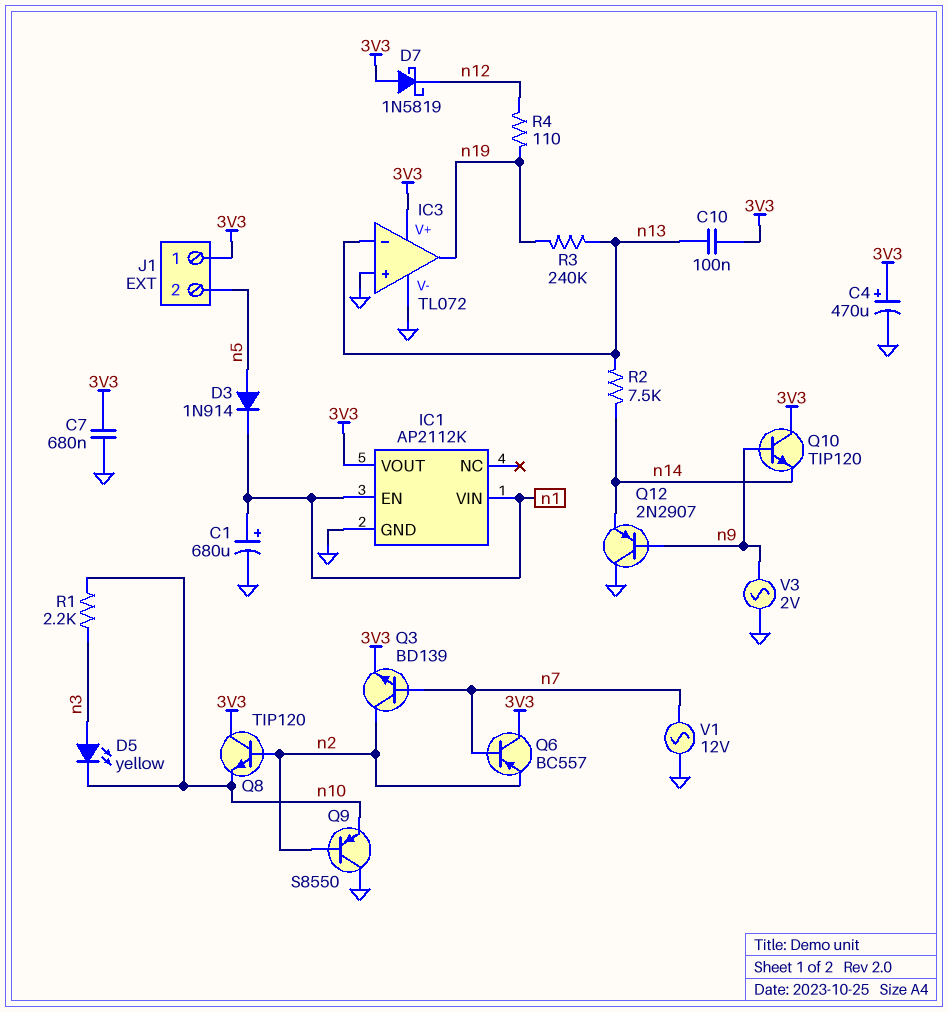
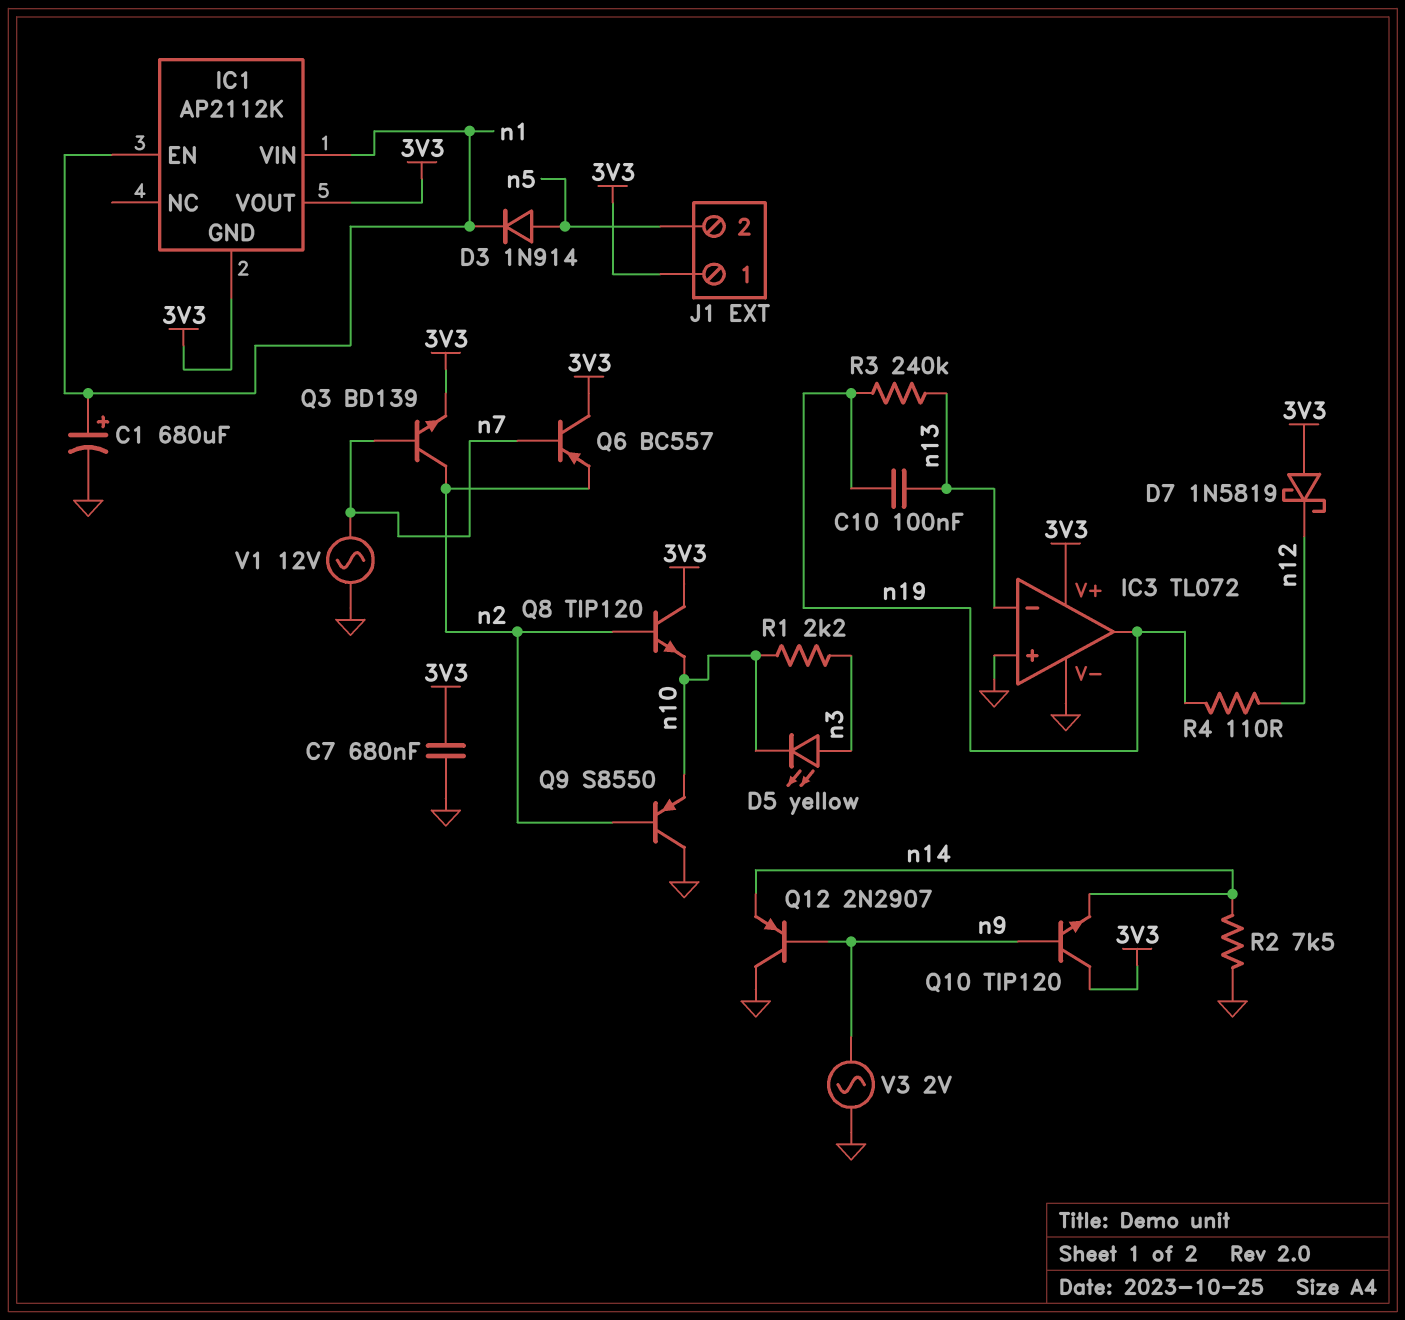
C4: 470uF (plus 3V3, minus GND) -> none
C10: 100nF (3V3, n13) -> 100nF (n13, n19)
IC1 pin GND: GND -> 3V3
R2: 7.5k (n13, n14) -> 7.5k (GND, n14)

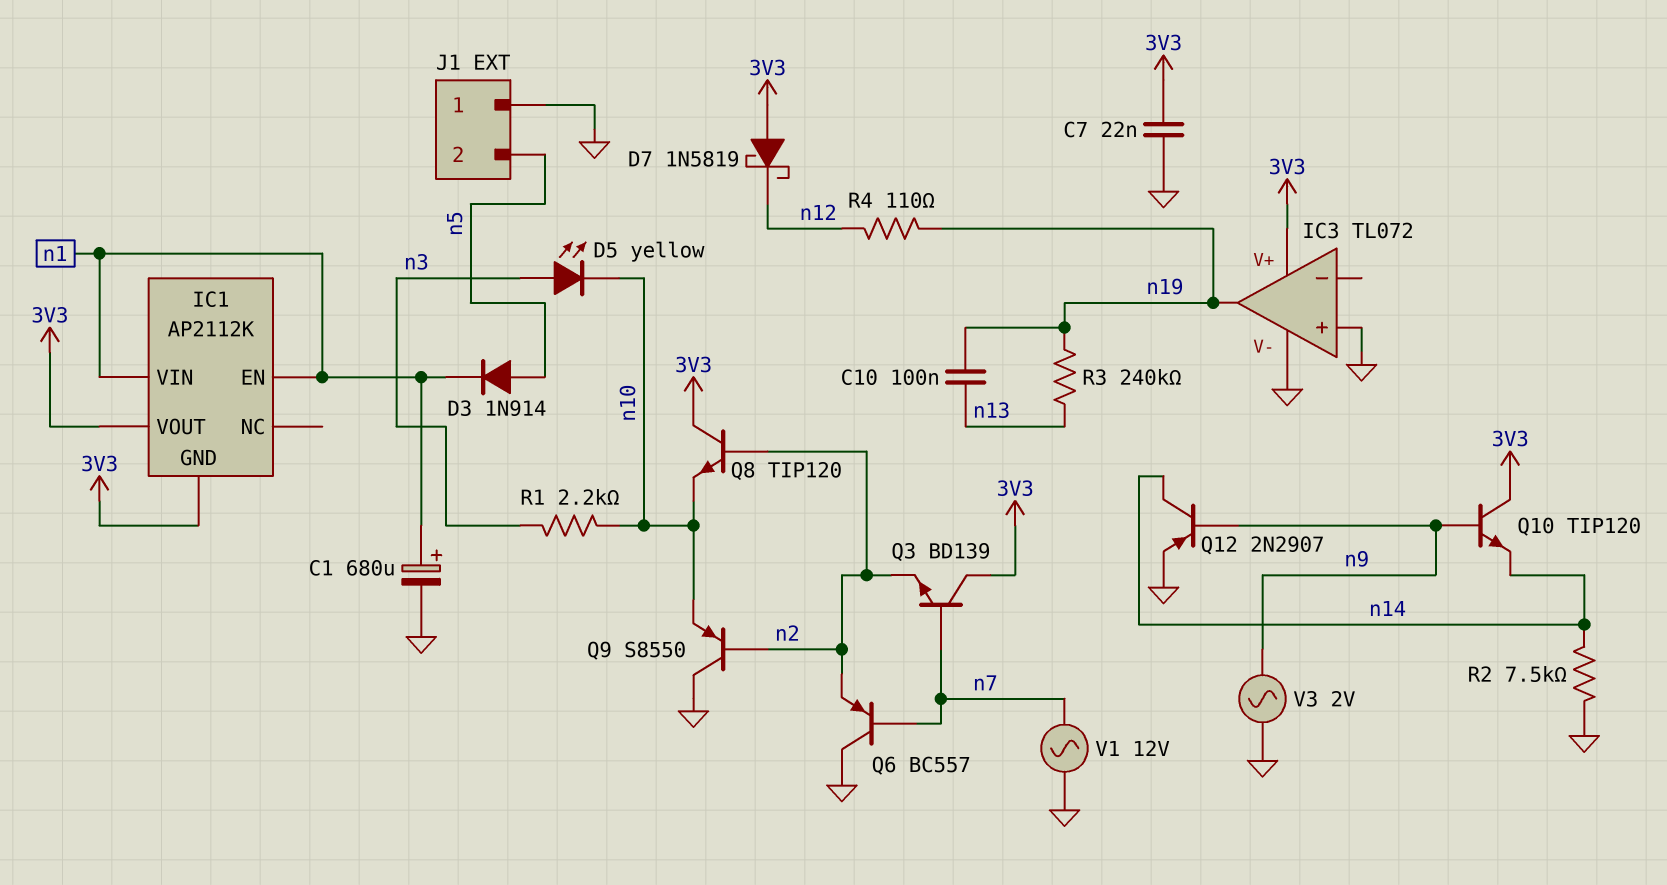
C7: 680nF (3V3, GND) -> 22nF (3V3, GND)
IC3 pin in-: n13 -> none
J1 pin 1: 3V3 -> GND
Q3: NPN BD139 (B n7, C n2, E 3V3) -> NPN BD139 (B n7, C 3V3, E n2)
Q6: PNP BC557 (B n7, C 3V3, E n2) -> PNP BC557 (B n7, C GND, E n2)
Q12: PNP 2N2907 (B n9, C GND, E n14) -> PNP 2N2907 (B n9, C n14, E GND)

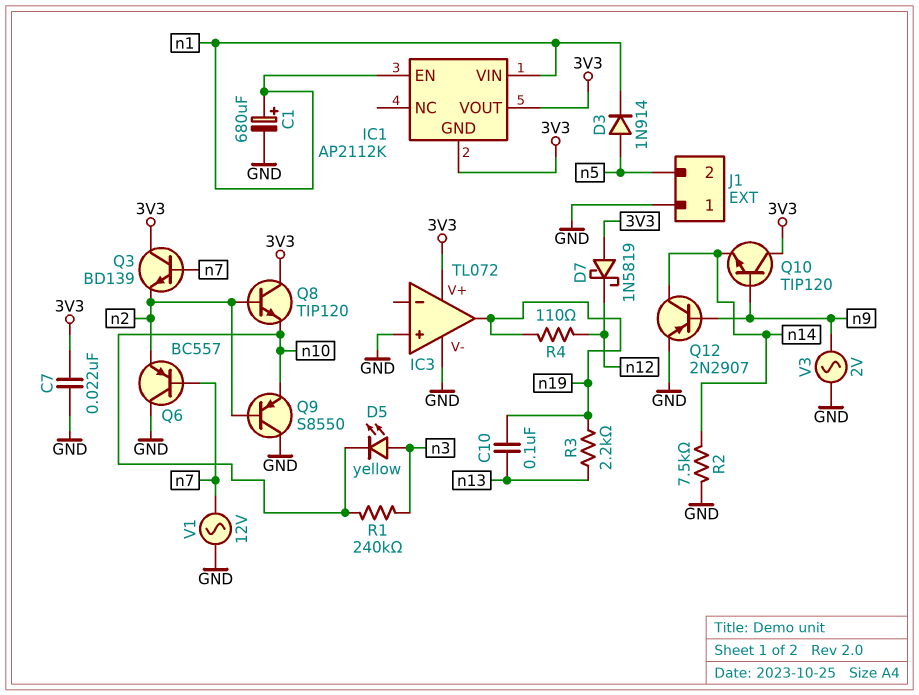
R1: 2.2k (n3, n10) -> 240k (n3, n10)
R3: 240k (n13, n19) -> 2.2k (n13, n19)

